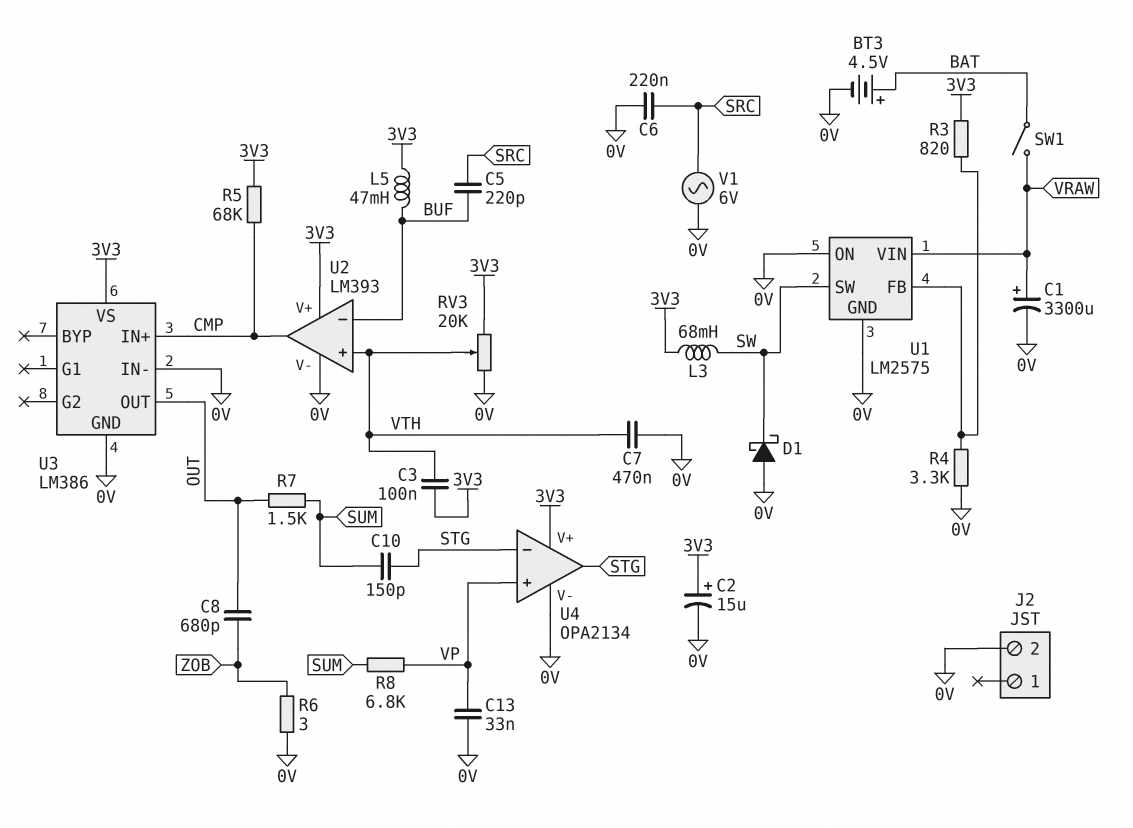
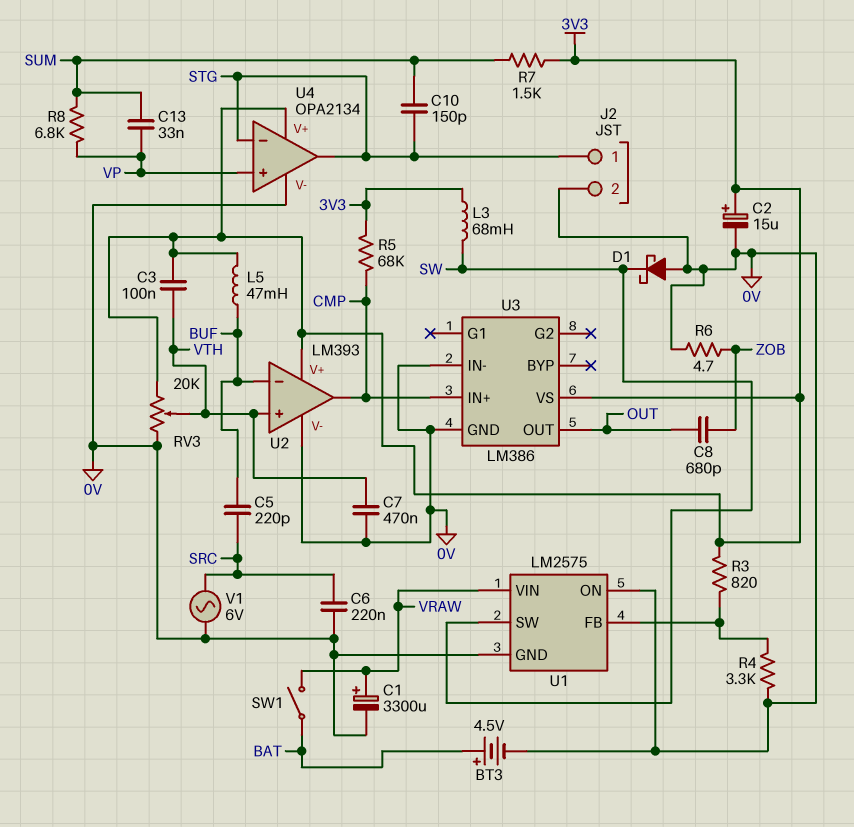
C13: 33nF (0V, VP) -> 33nF (SUM, VP)
J2 pin 1: none -> STG
R6: 3 (0V, ZOB) -> 4.7 (0V, ZOB)
R7: 1.5k (OUT, SUM) -> 1.5k (3V3, SUM)

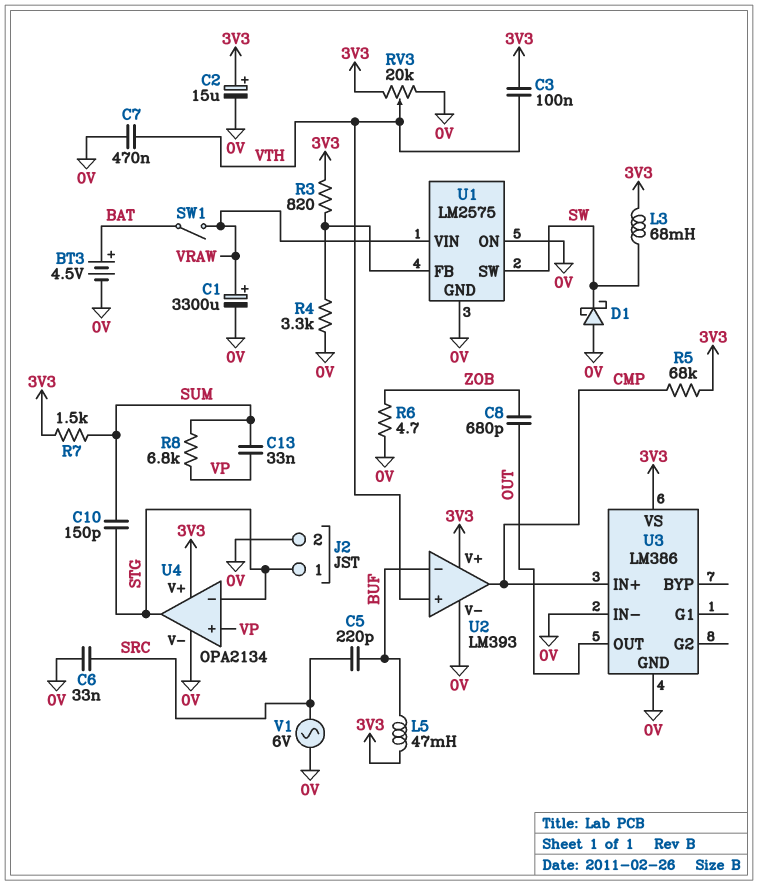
C6: 220nF (0V, SRC) -> 33nF (0V, SRC)

